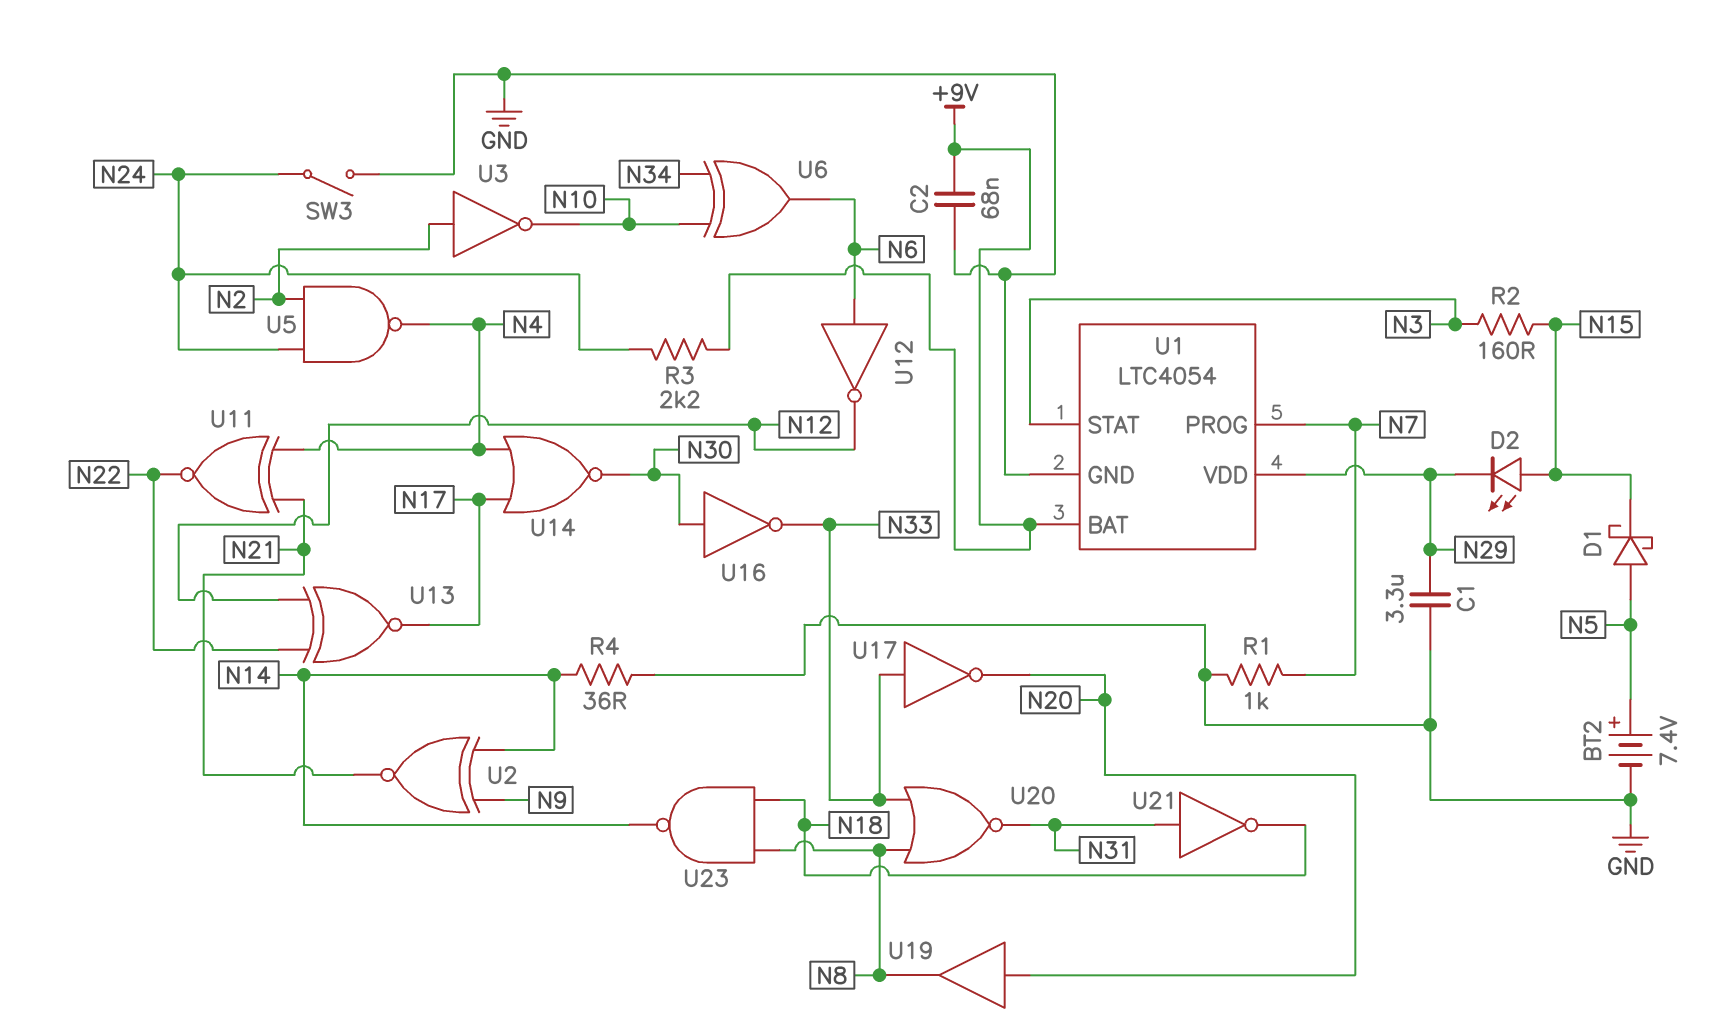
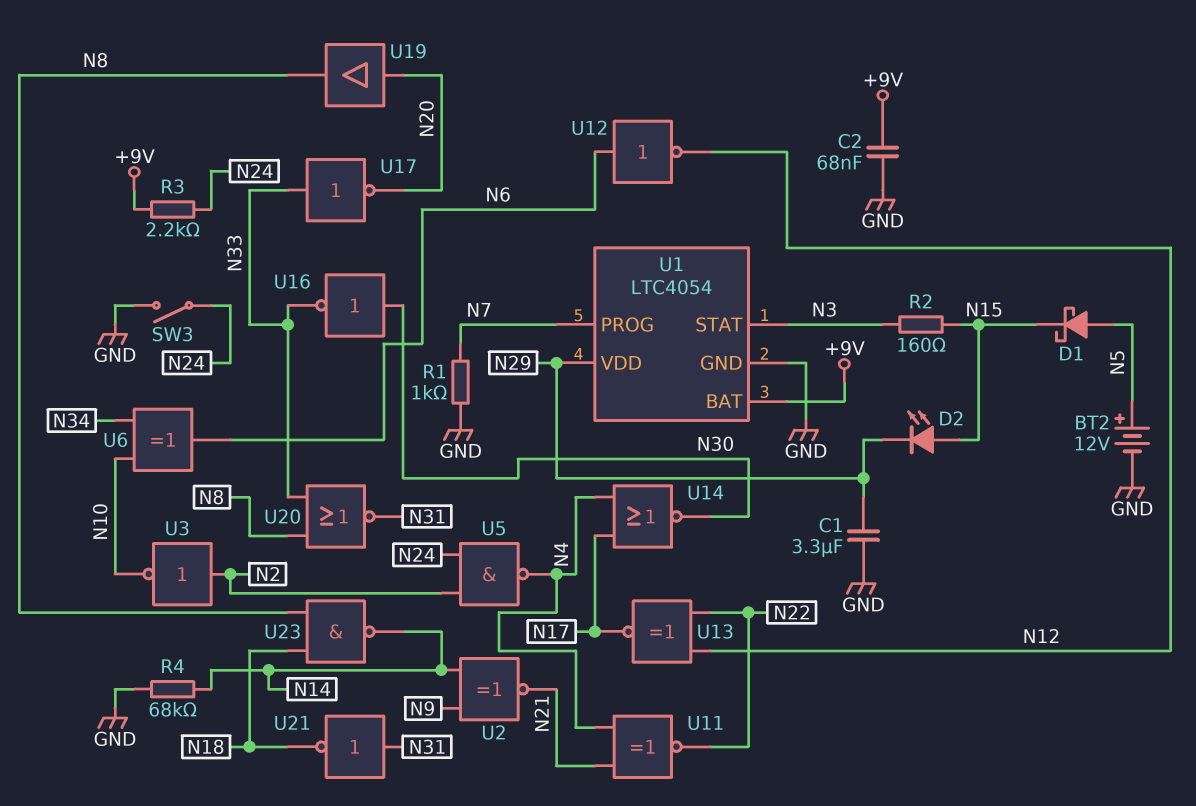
BT2: 7.4V (plus N5, minus GND) -> 12V (plus N5, minus GND)
R4: 36 (GND, N14) -> 68k (GND, N14)

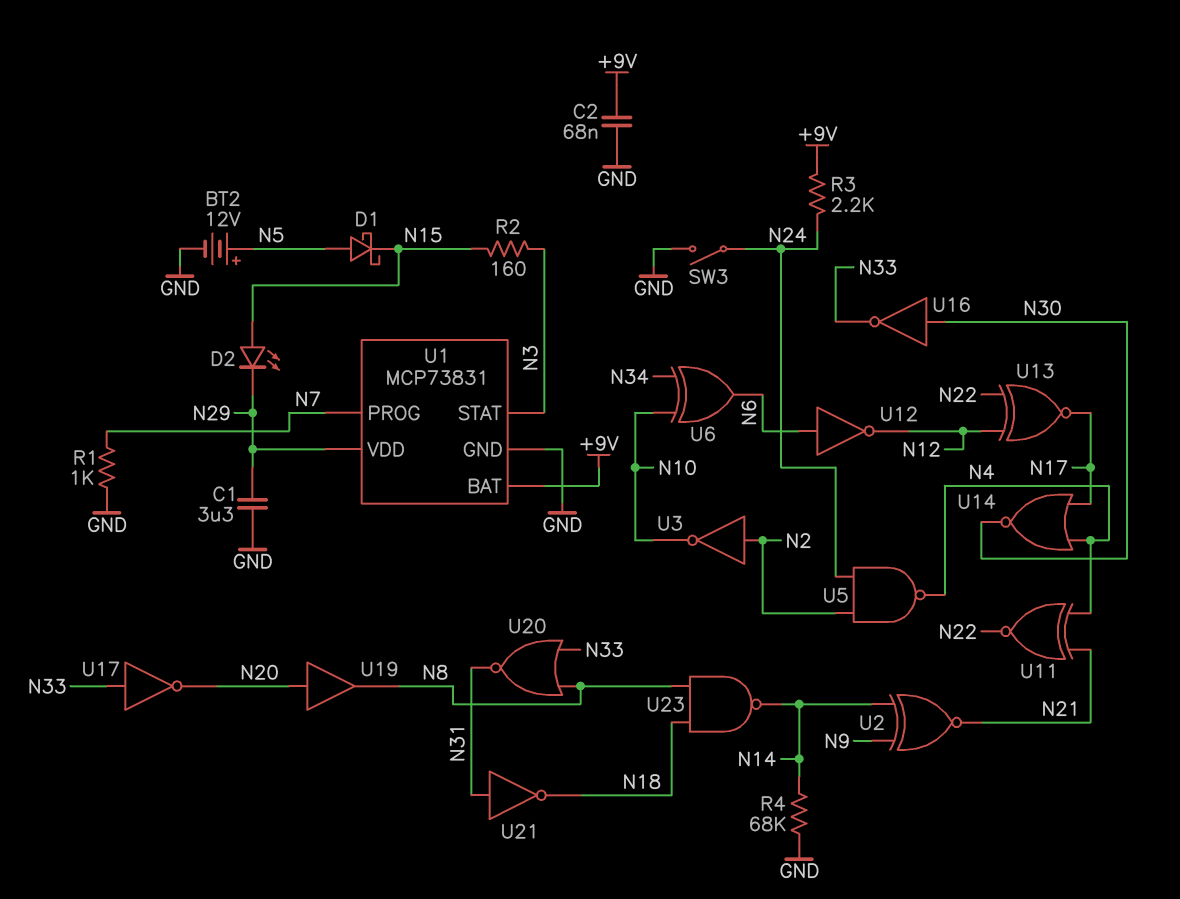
U1: LTC4054 -> MCP73831

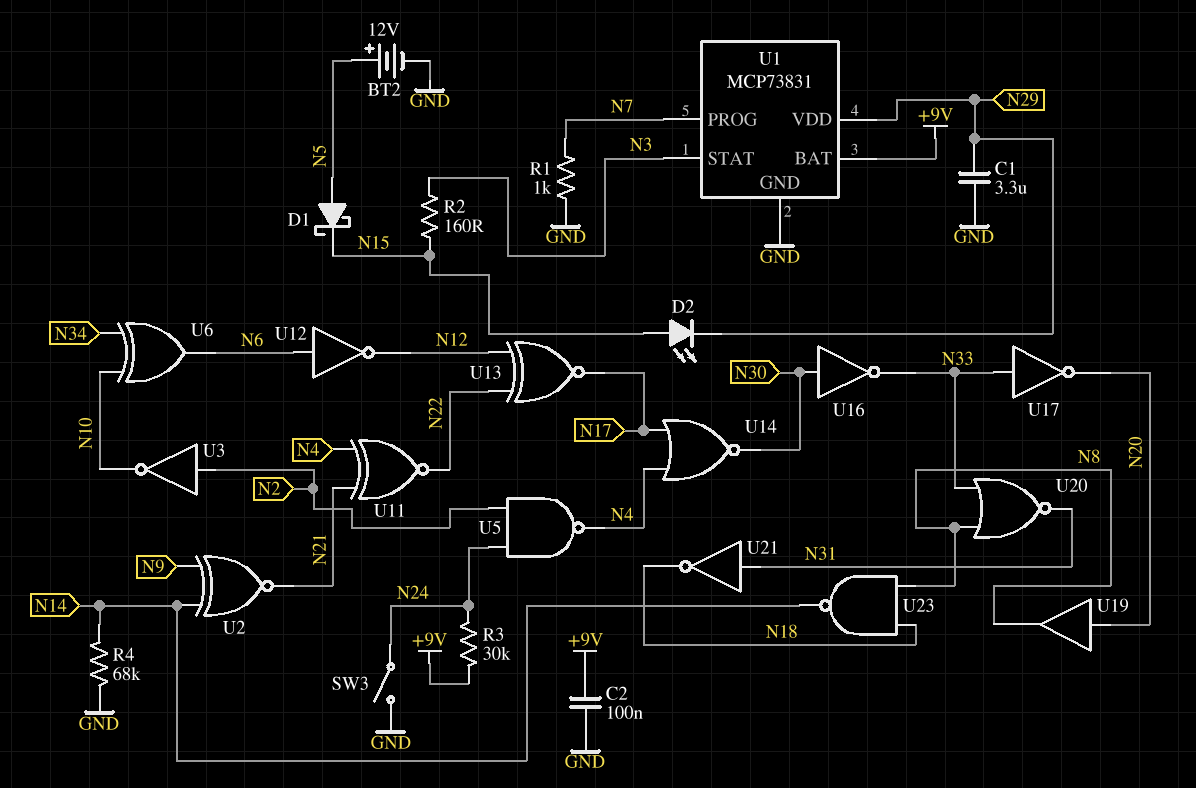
C2: 68nF (+9V, GND) -> 100nF (+9V, GND)
R3: 2.2k (+9V, N24) -> 30k (+9V, N24)

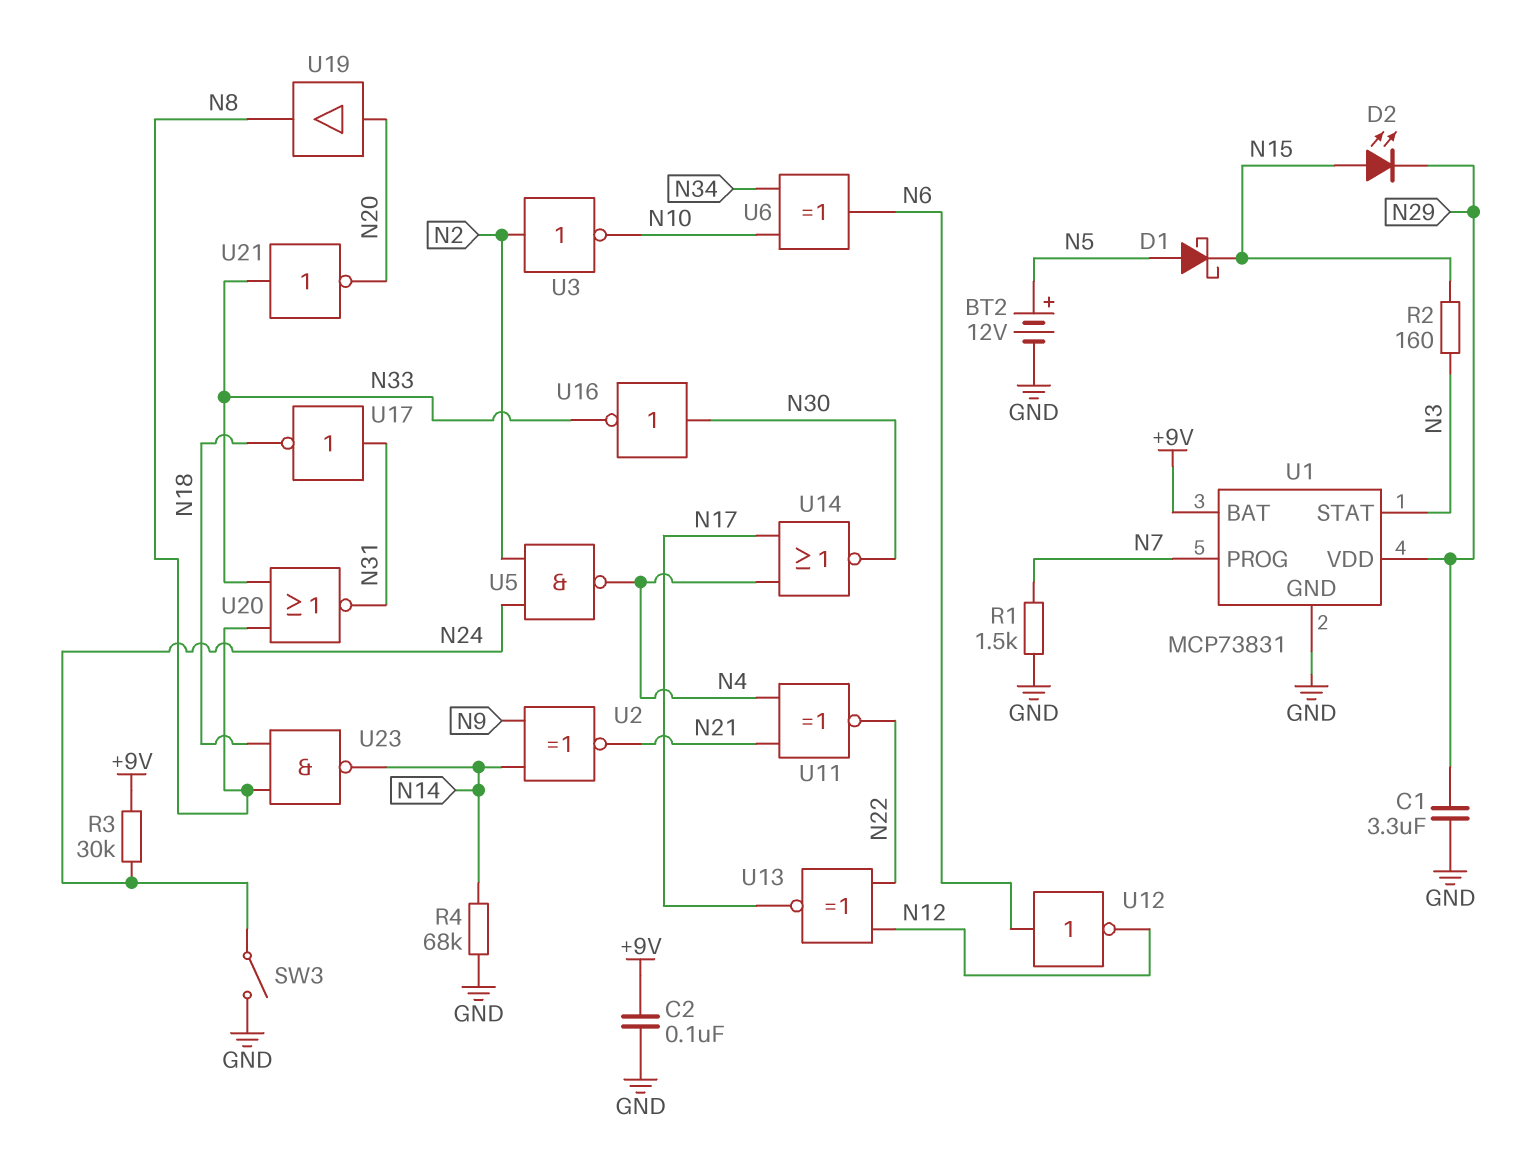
R1: 1k (GND, N7) -> 1.5k (GND, N7)
U17: NOT (in N33, out N20) -> NOT (in N31, out N18)
U21: NOT (in N31, out N18) -> NOT (in N33, out N20)

